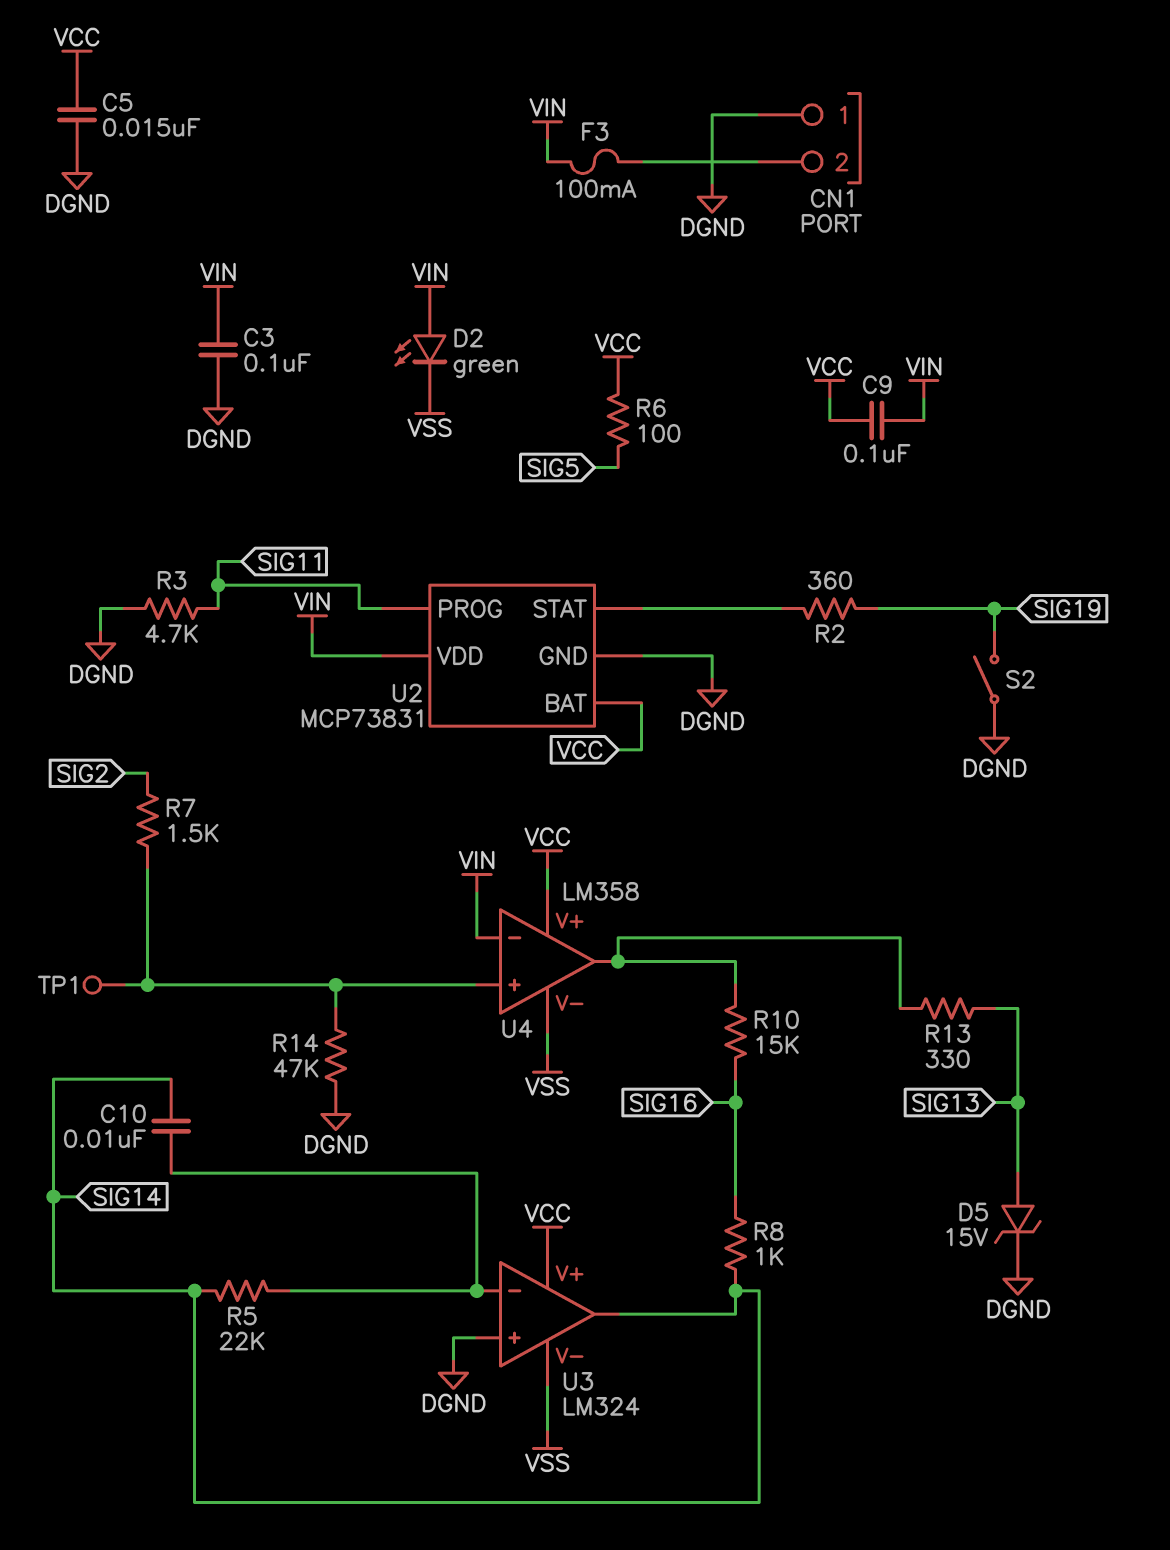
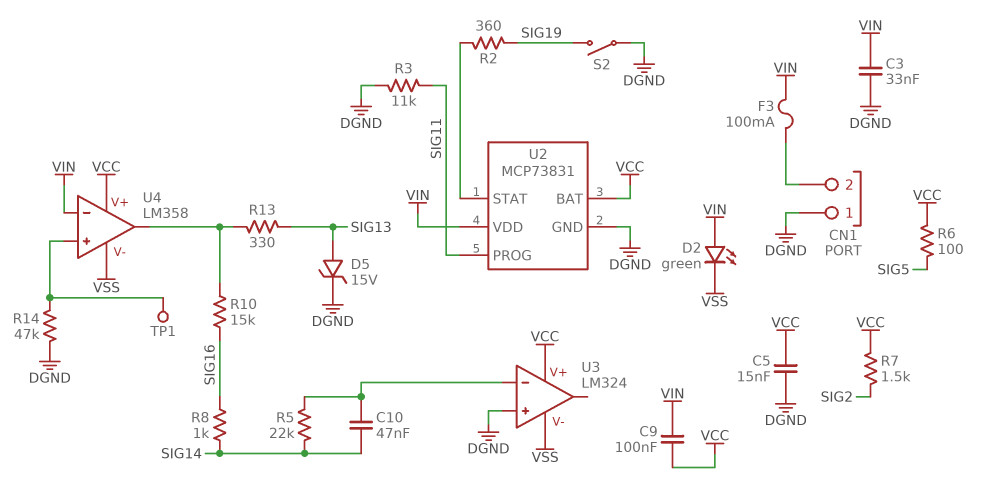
C3: 100nF (DGND, VIN) -> 33nF (DGND, VIN)
C10: 10nF (SIG14, U3/in-) -> 47nF (SIG14, U3/in-)
R3: 4.7k (DGND, SIG11) -> 11k (DGND, SIG11)
R7: 1.5k (SIG2, U4/in+) -> 1.5k (SIG2, VCC)
U3 pin out: SIG14 -> none

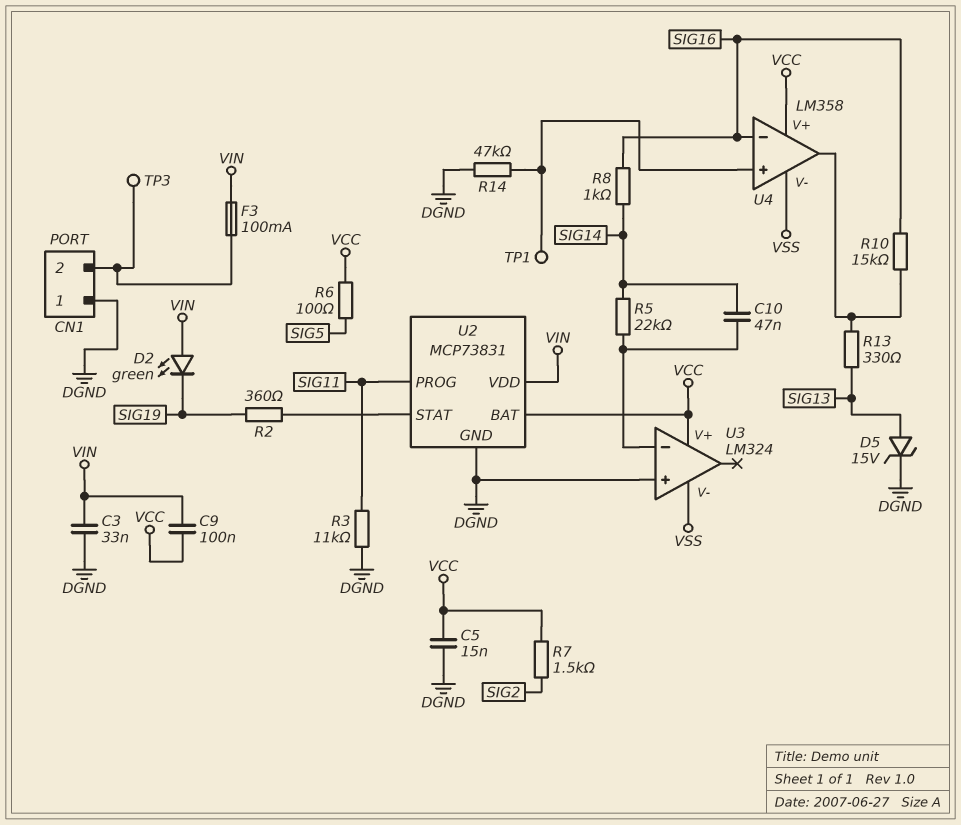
D2: LED green (A VIN, K VSS) -> LED green (A VIN, K SIG19)
S2: switch (DGND, SIG19) -> none
TP3: none -> test point (CN1/2)
U4 pin in-: VIN -> SIG16

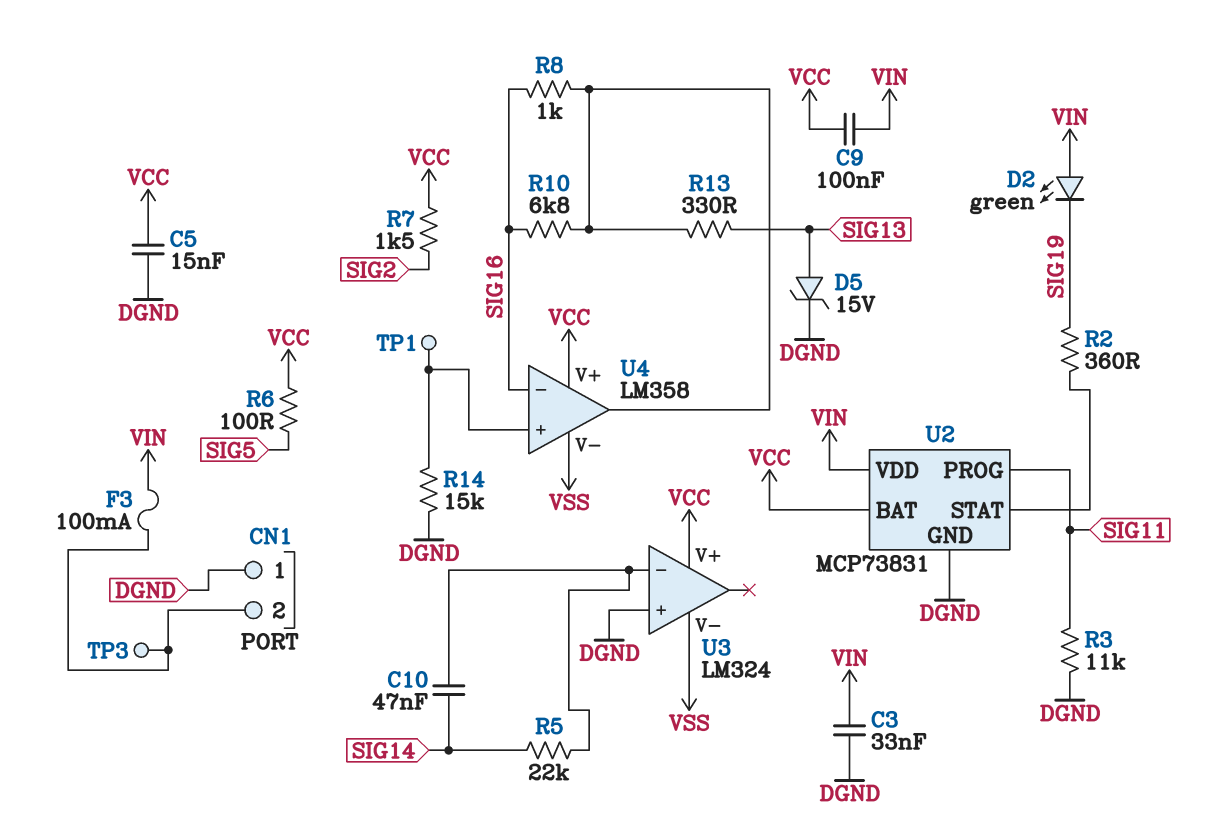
R8: 1k (SIG14, SIG16) -> 1k (SIG16, U4/out)
R10: 15k (SIG16, U4/out) -> 6.8k (SIG16, U4/out)
R14: 47k (DGND, U4/in+) -> 15k (DGND, U4/in+)

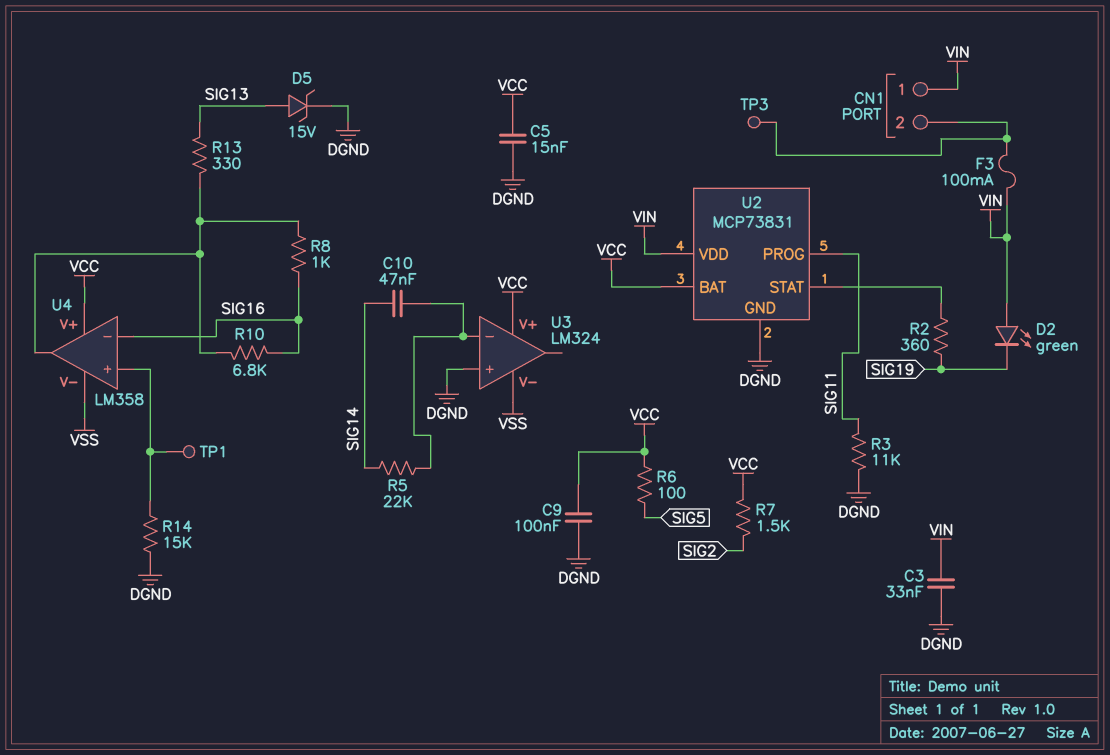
C9: 100nF (VCC, VIN) -> 100nF (DGND, VCC)
CN1 pin 1: DGND -> VIN

